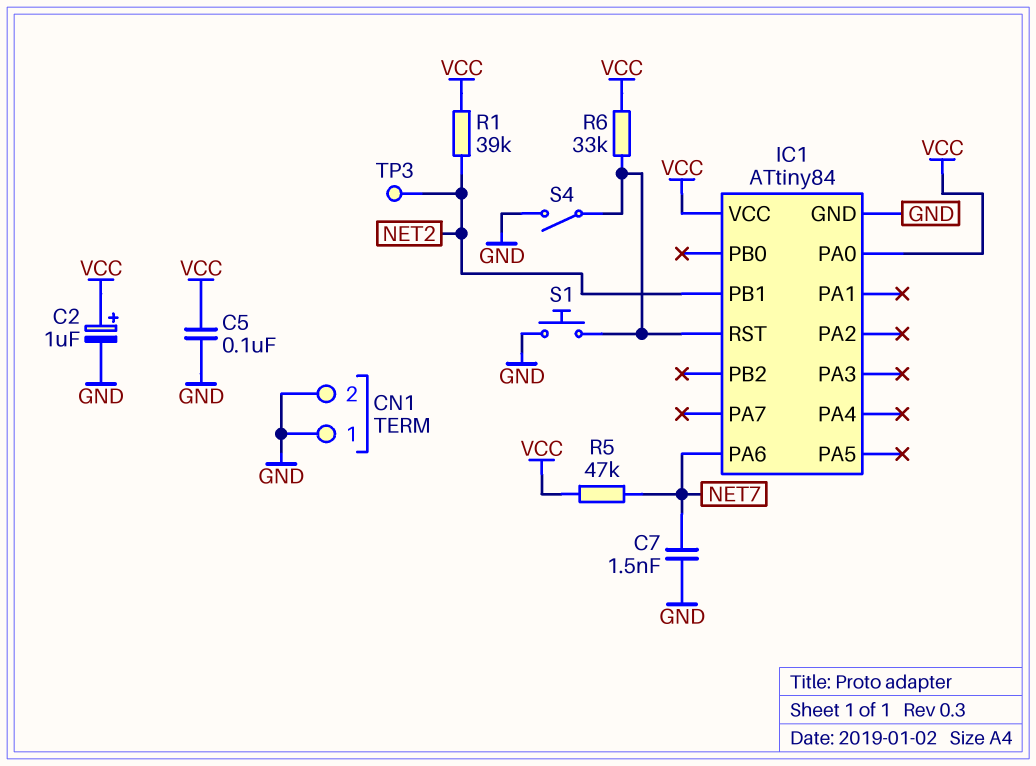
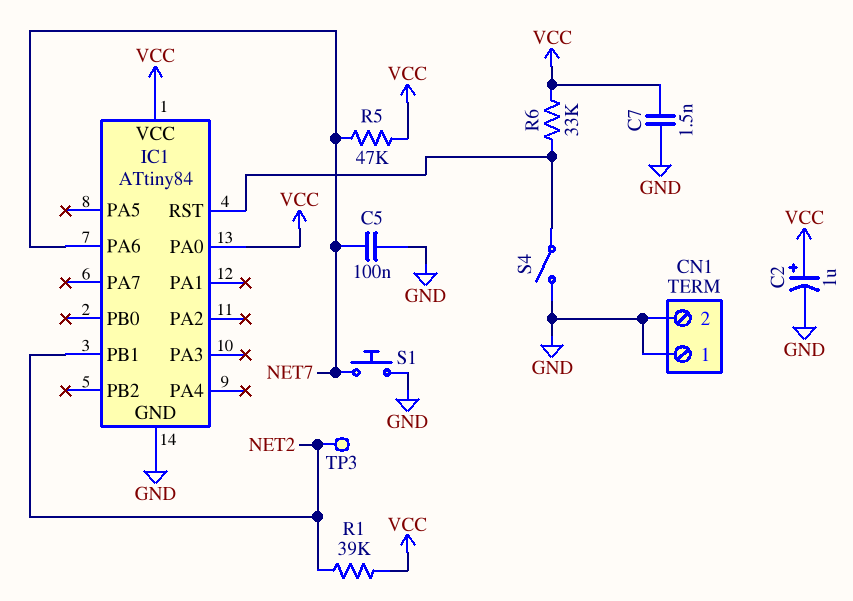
C5: 100nF (GND, VCC) -> 100nF (GND, NET7)
C7: 1.5nF (GND, NET7) -> 1.5nF (GND, VCC)
S1: button (GND, IC1/RST) -> button (GND, NET7)

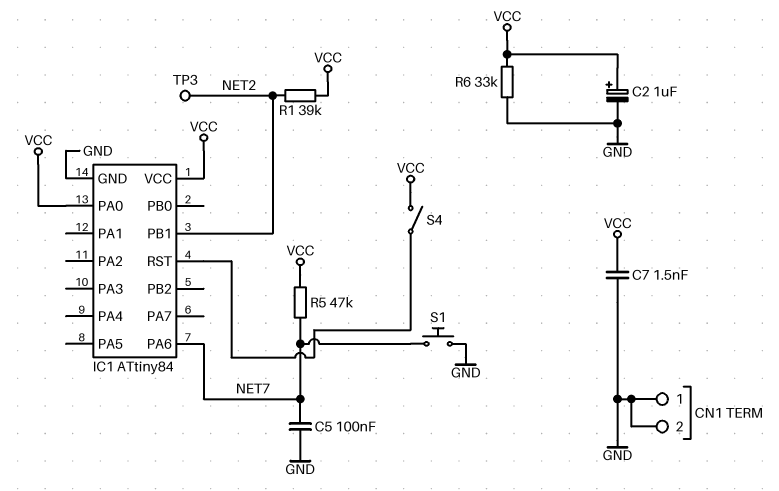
R6: 33k (IC1/RST, VCC) -> 33k (GND, VCC)
S4: switch (GND, IC1/RST) -> switch (IC1/RST, VCC)

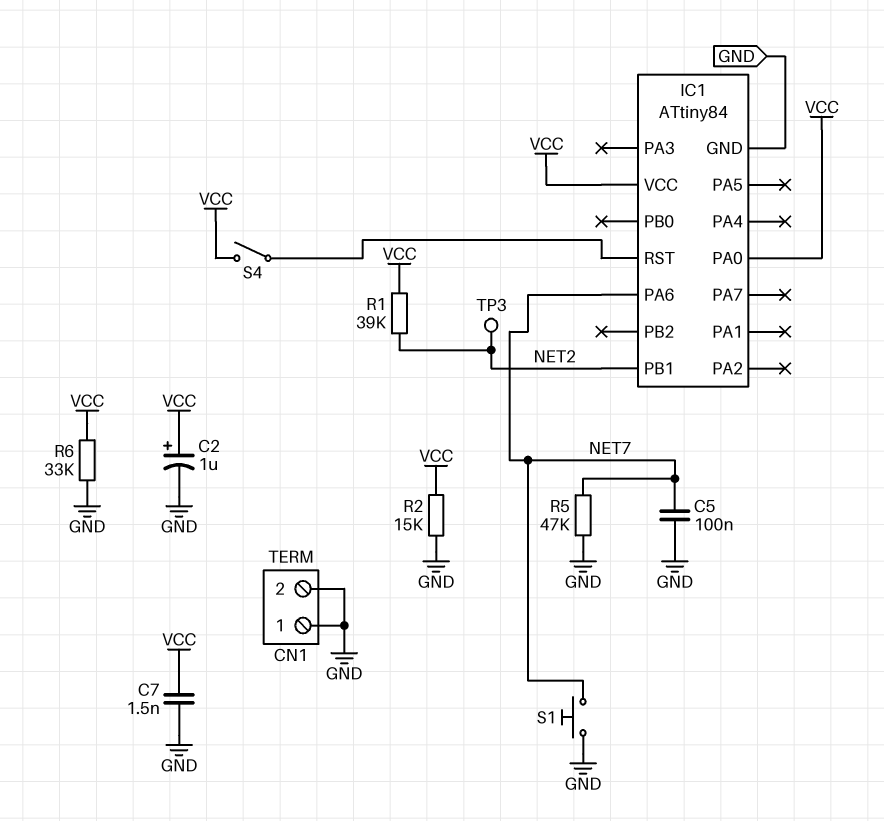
R2: none -> 15k (GND, VCC)
R5: 47k (NET7, VCC) -> 47k (GND, NET7)

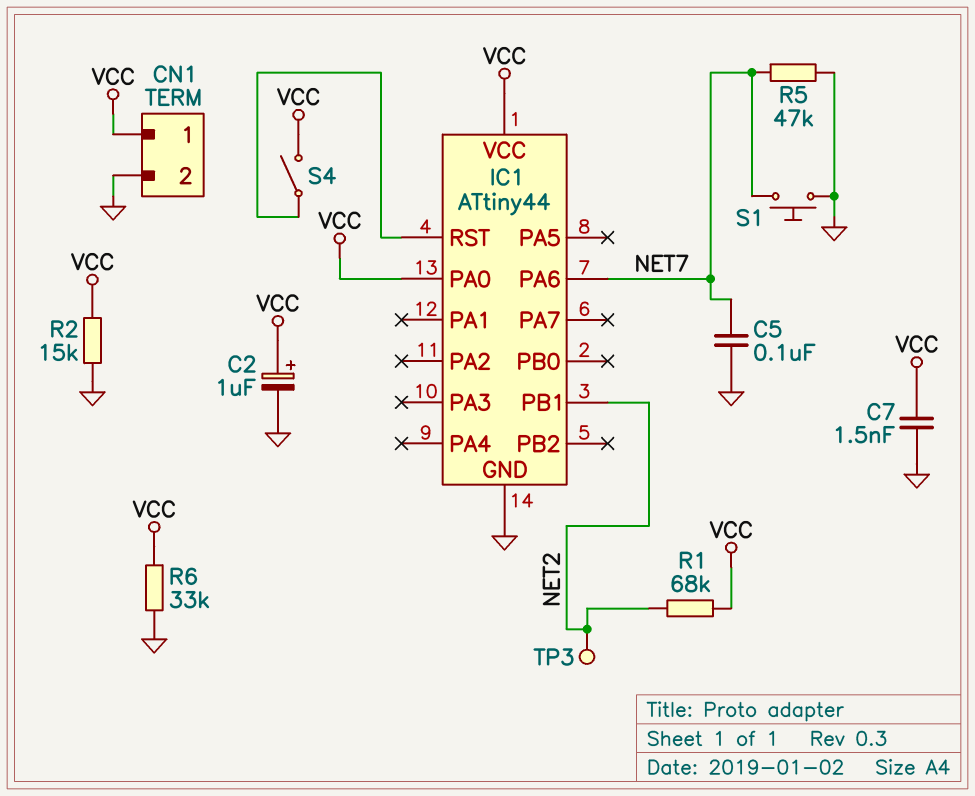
CN1 pin 1: GND -> VCC
IC1: ATtiny84 -> ATtiny44
R1: 39k (NET2, VCC) -> 68k (NET2, VCC)

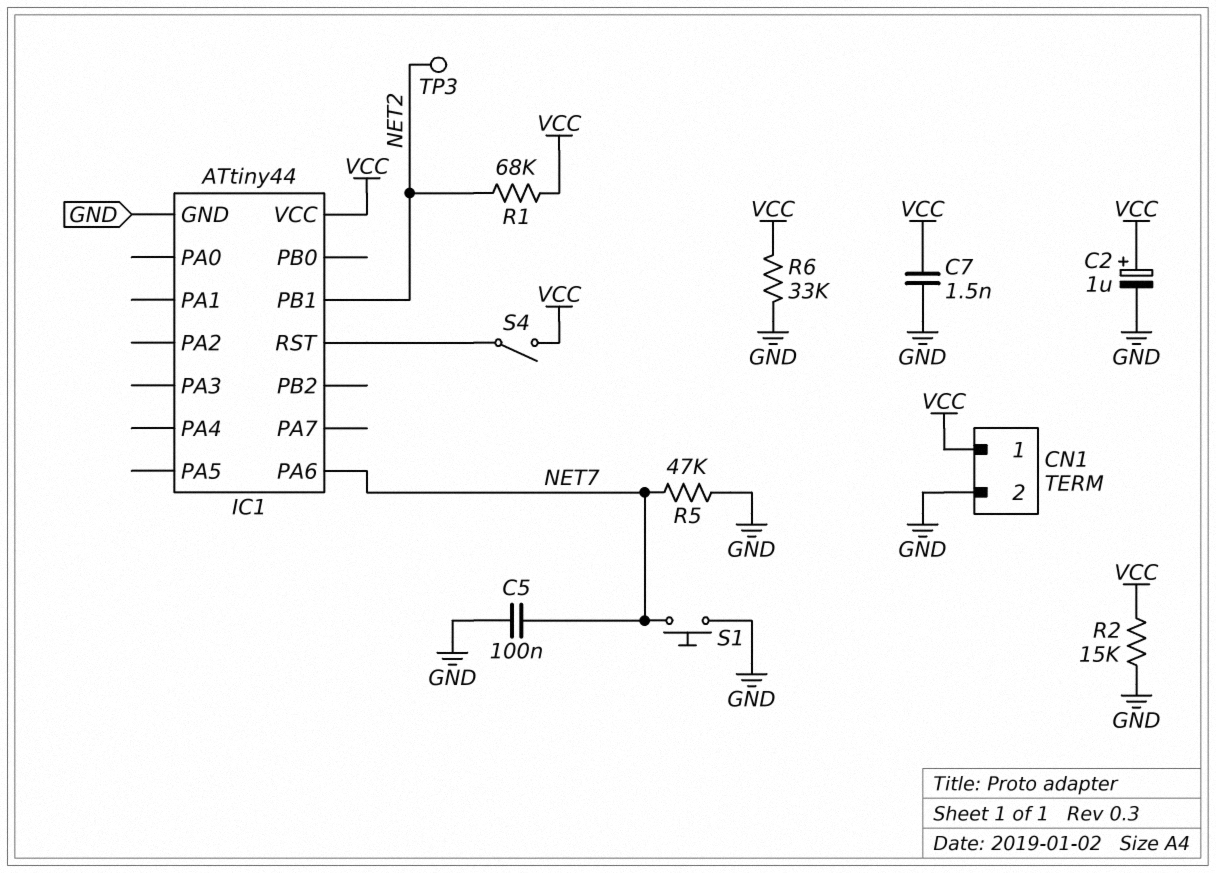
IC1 pin PA0: VCC -> none

